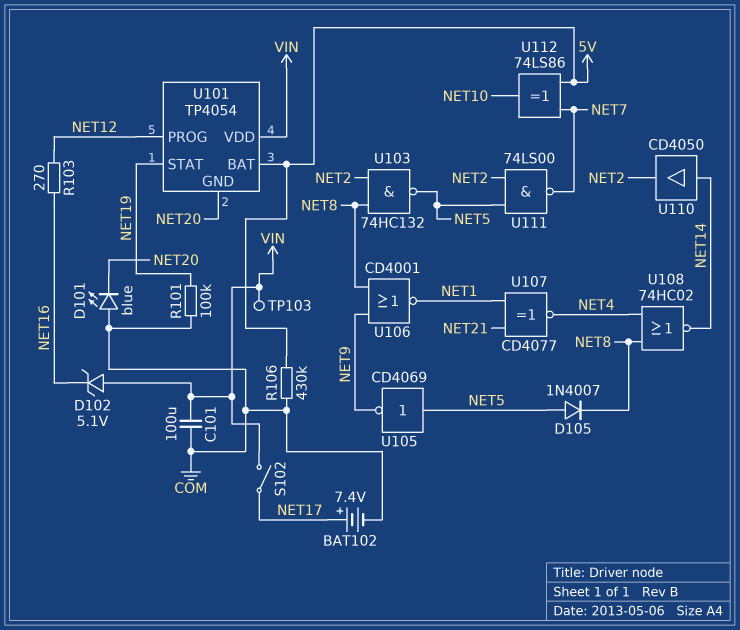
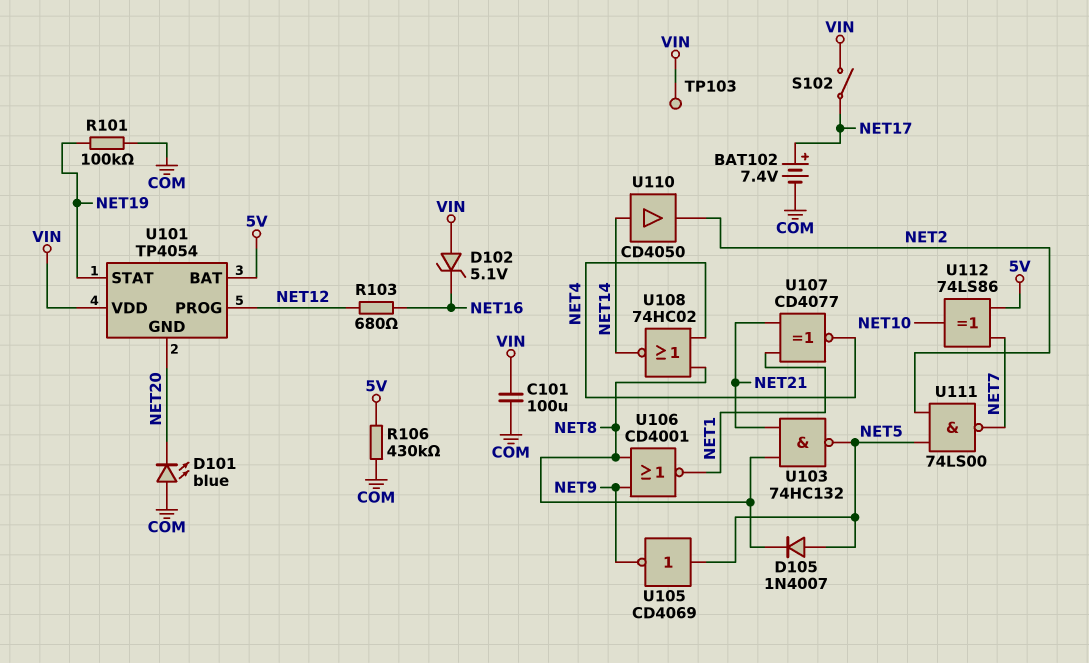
R103: 270 (NET12, NET16) -> 680 (NET12, NET16)
U103: NAND 74HC132 (in NET2, in NET8, out NET5) -> NAND 74HC132 (in NET8, in NET21, out NET5)

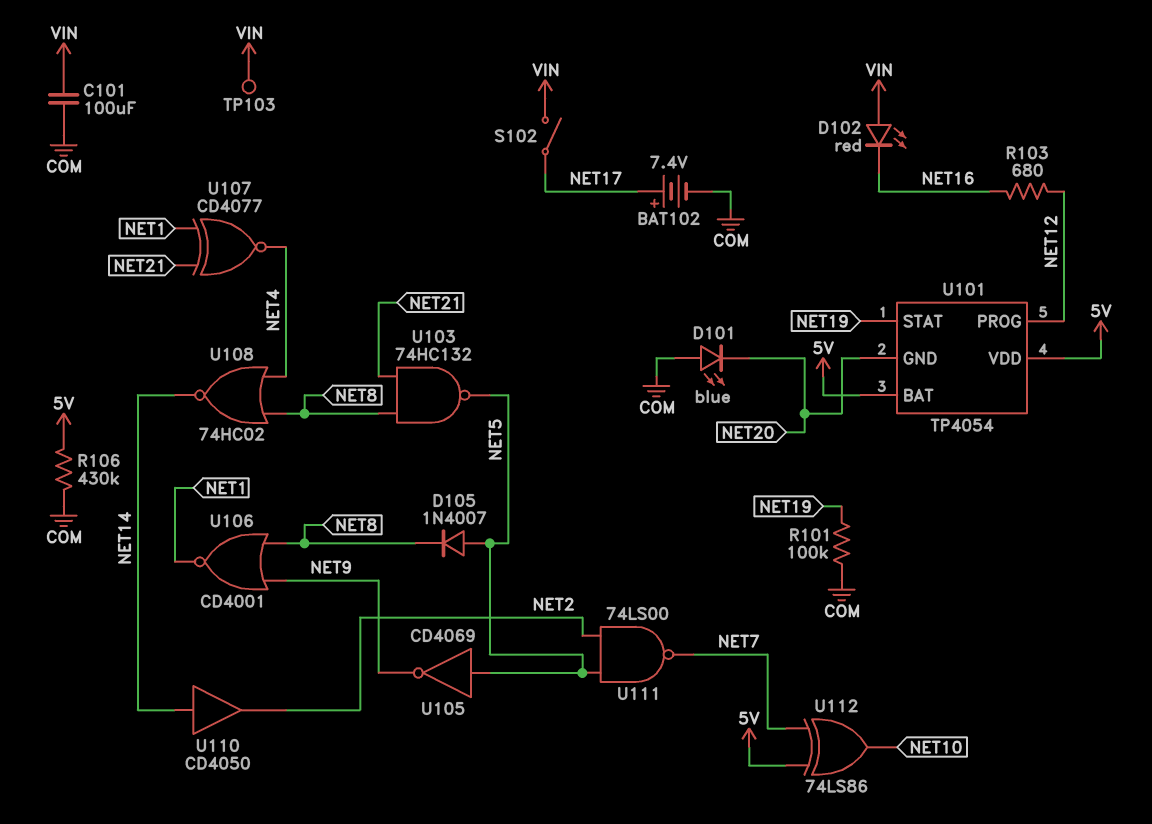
D102: zener 5.1V (A VIN, K NET16) -> LED red (A VIN, K NET16)
U101 pin VDD: VIN -> 5V

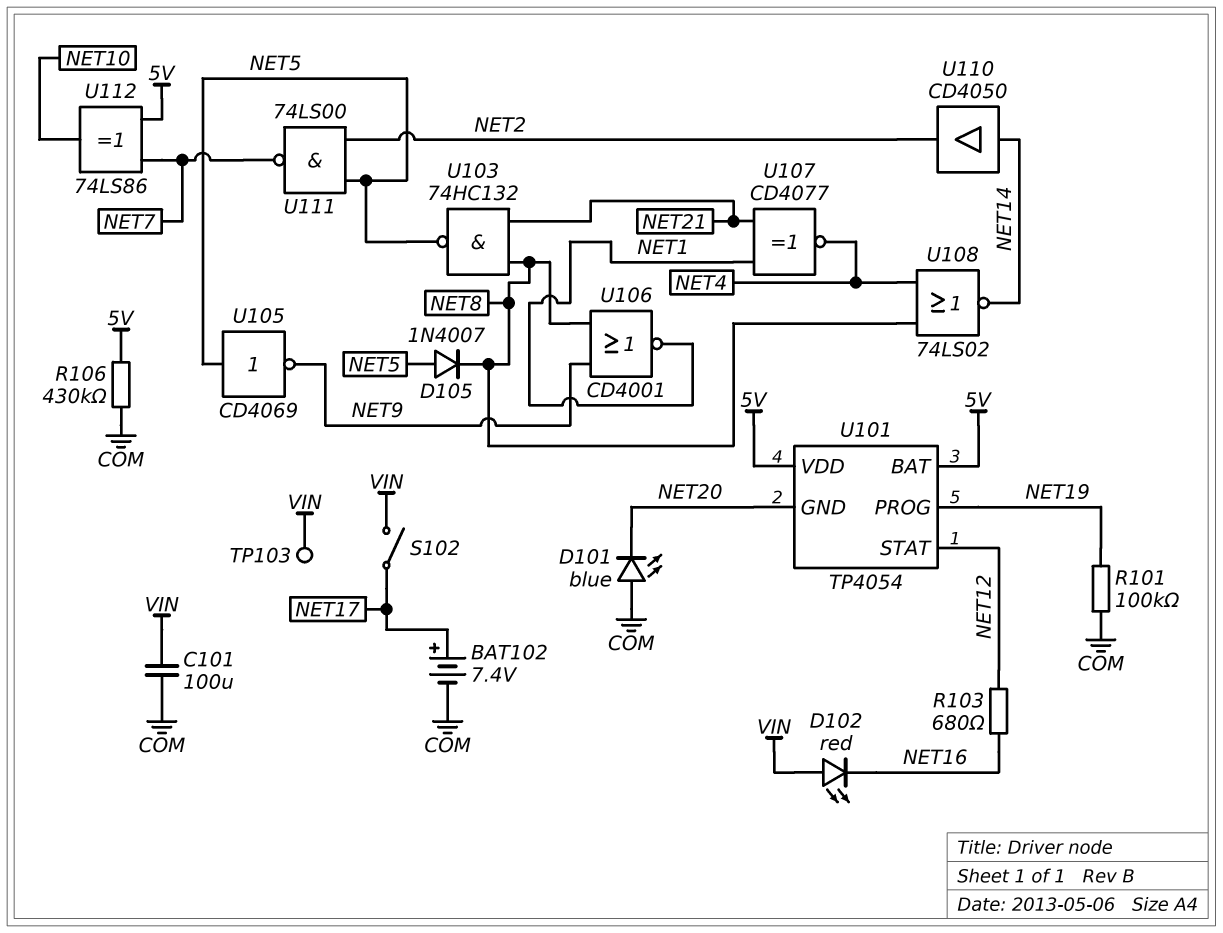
U101 pin PROG: NET12 -> NET19
U101 pin STAT: NET19 -> NET12
U108: NOR 74HC02 (in NET4, in NET8, out NET14) -> NOR 74LS02 (in NET4, in NET8, out NET14)

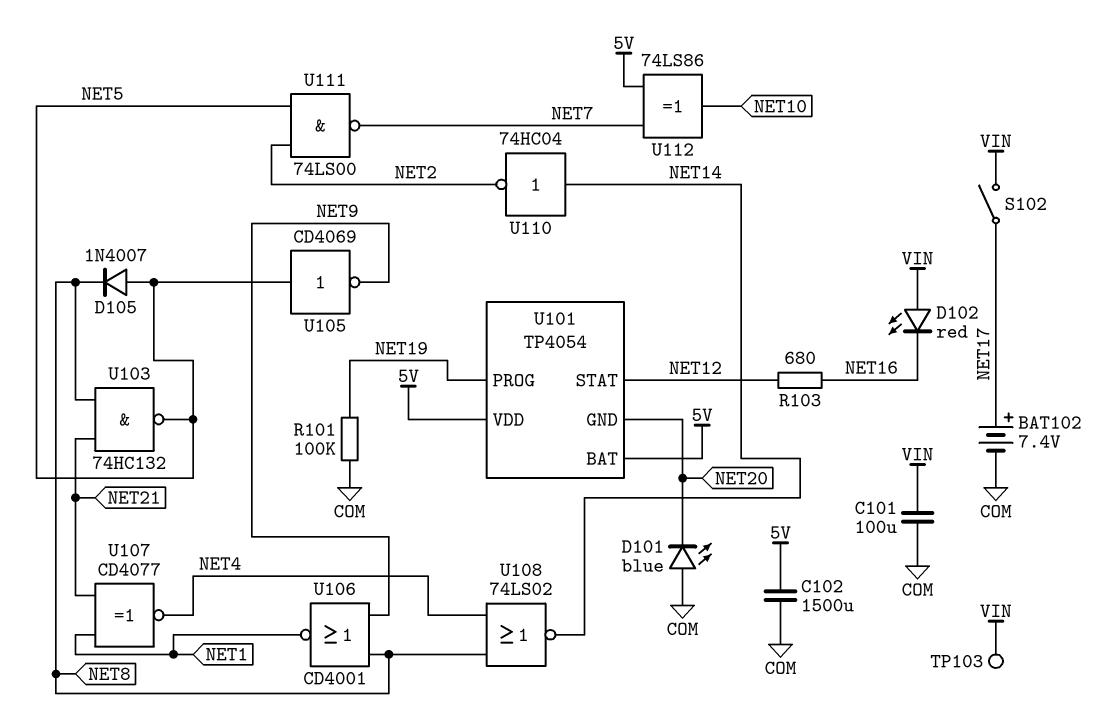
C102: none -> 1500uF (5V, COM)
R106: 430k (5V, COM) -> none
U110: buffer CD4050 (in NET14, out NET2) -> NOT 74HC04 (in NET14, out NET2)

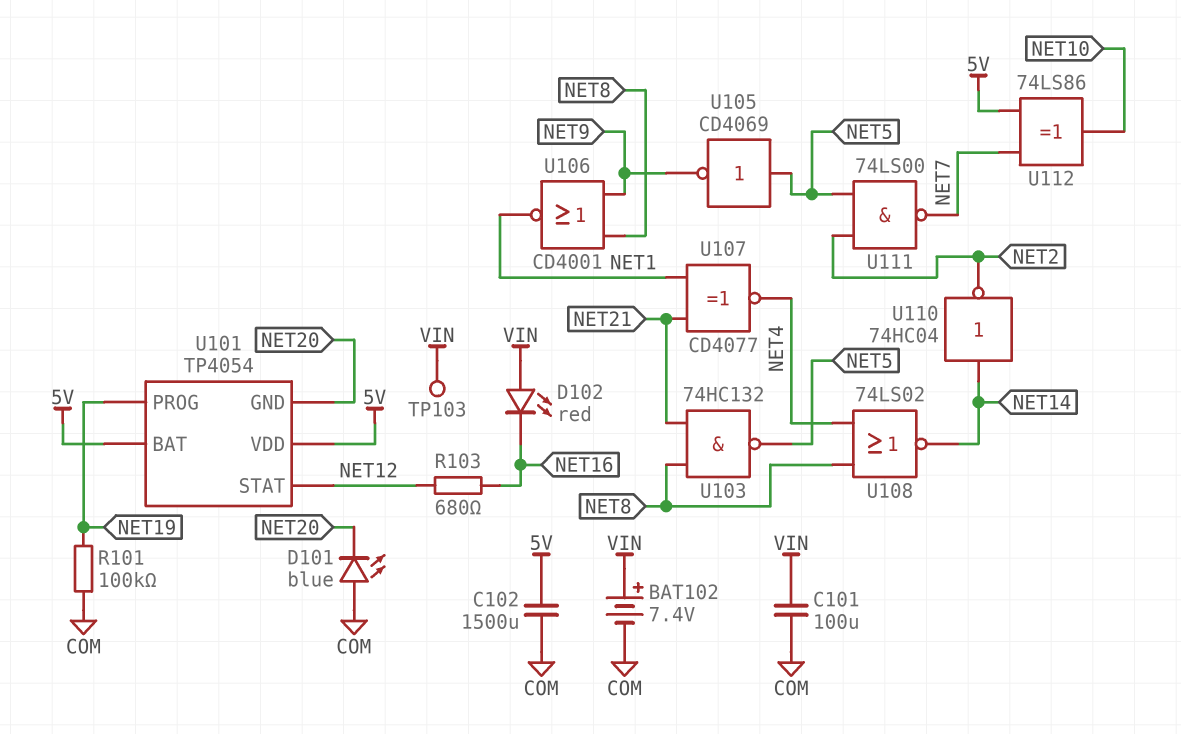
BAT102: 7.4V (plus NET17, minus COM) -> 7.4V (plus VIN, minus COM)
D105: diode 1N4007 (A NET5, K NET8) -> none
S102: switch (NET17, VIN) -> none

